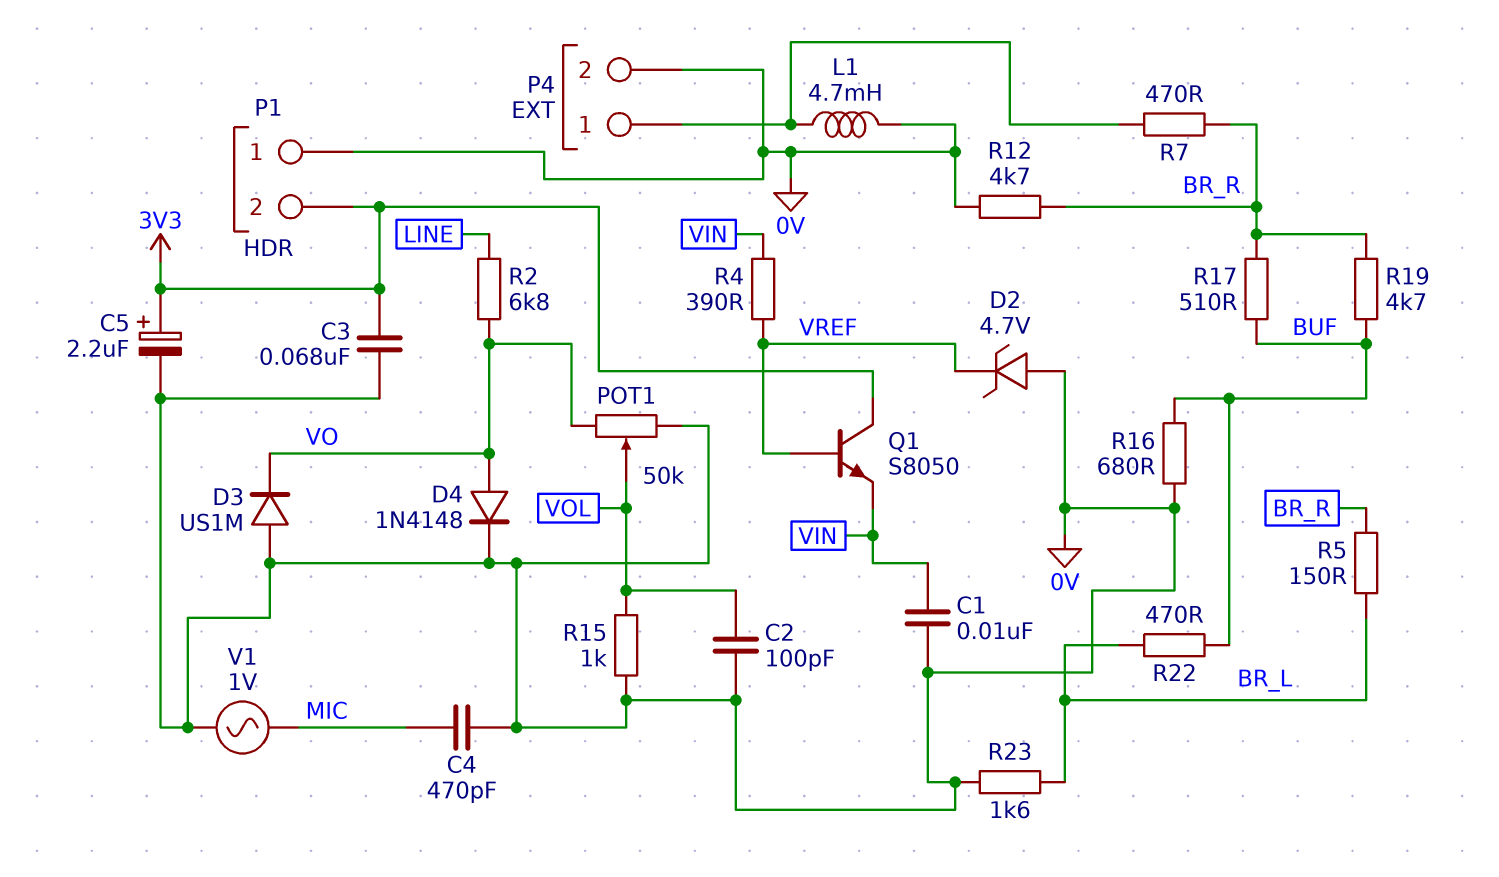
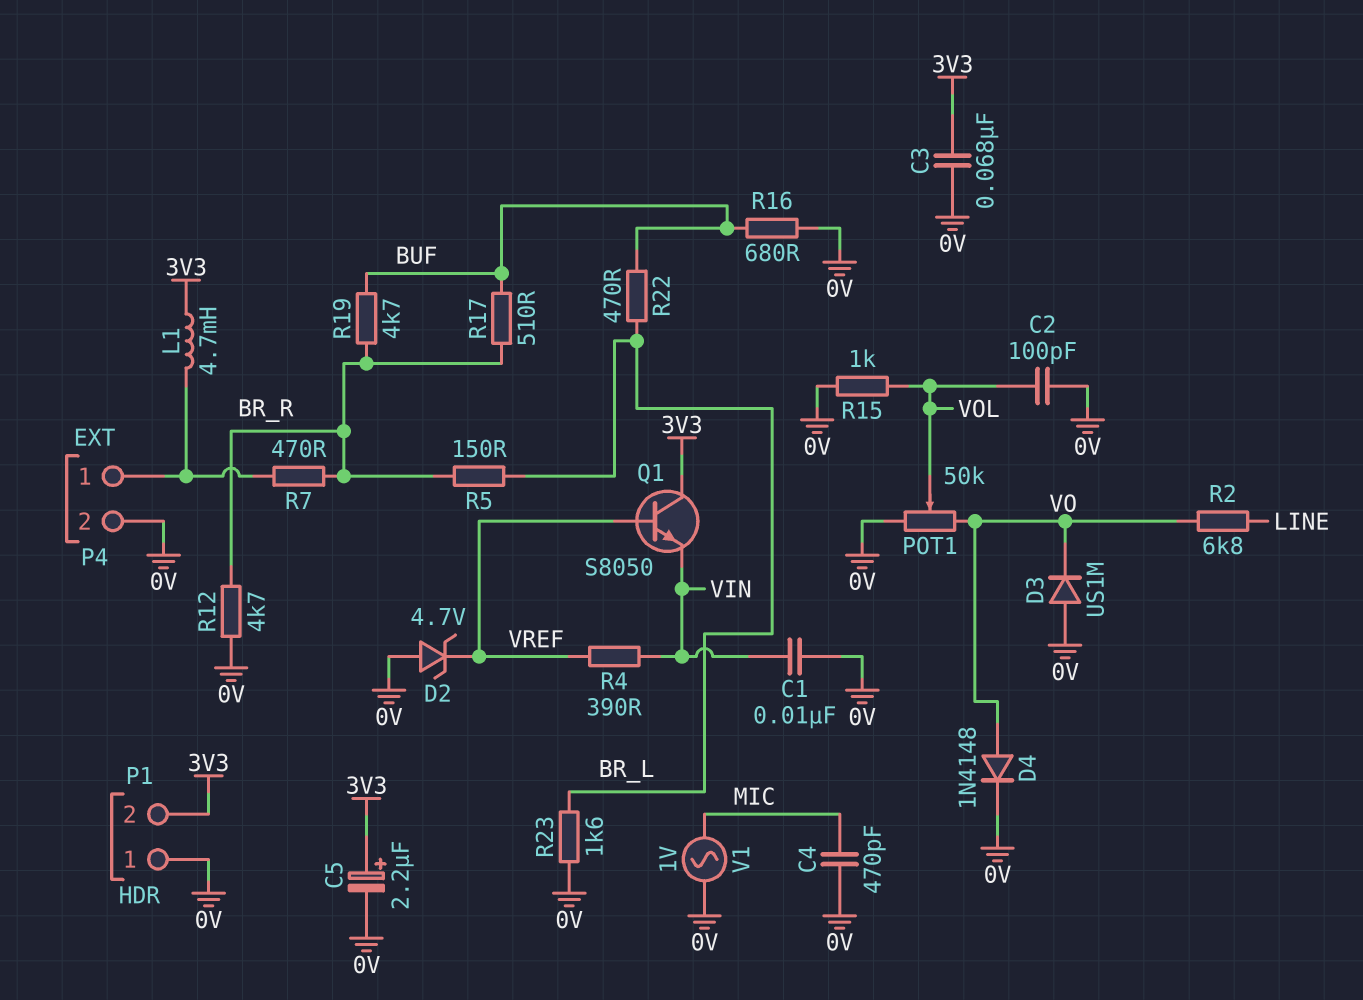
L1: 4.7mH (0V, P4/1) -> 4.7mH (3V3, P4/1)

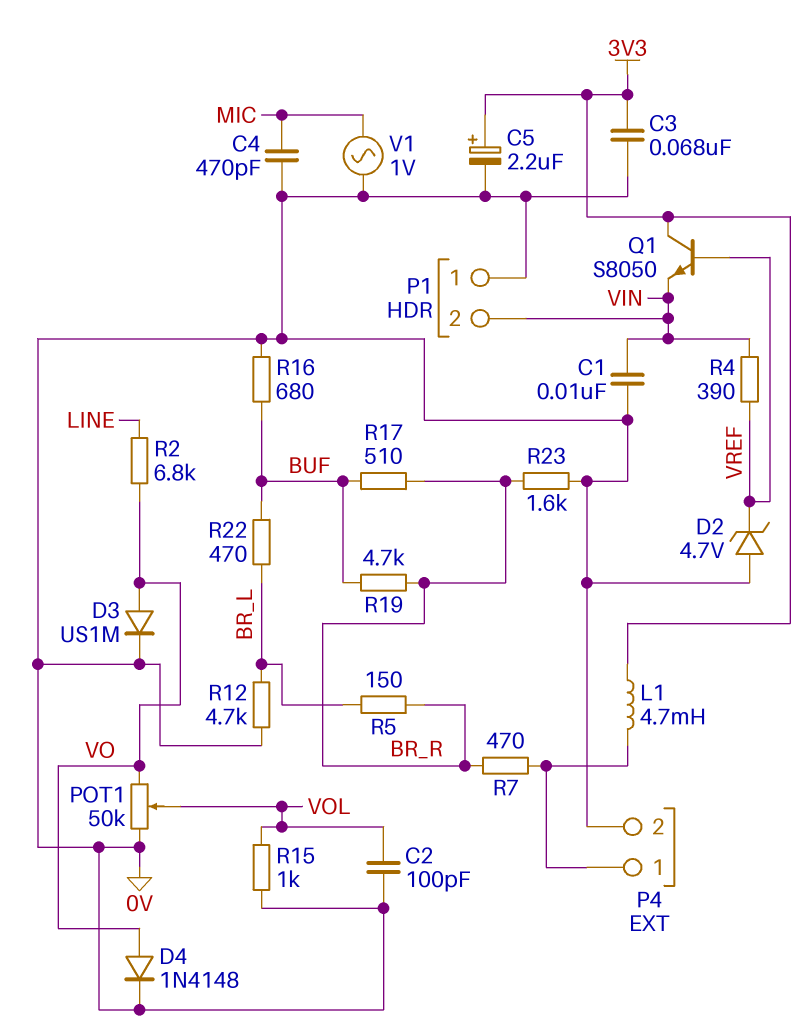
D3: diode US1M (A 0V, K VO) -> diode US1M (A VO, K 0V)
P1 pin 2: 3V3 -> VIN
R12: 4.7k (0V, BR_R) -> 4.7k (0V, BR_L)
R23: 1.6k (0V, BR_L) -> 1.6k (0V, BR_R)

